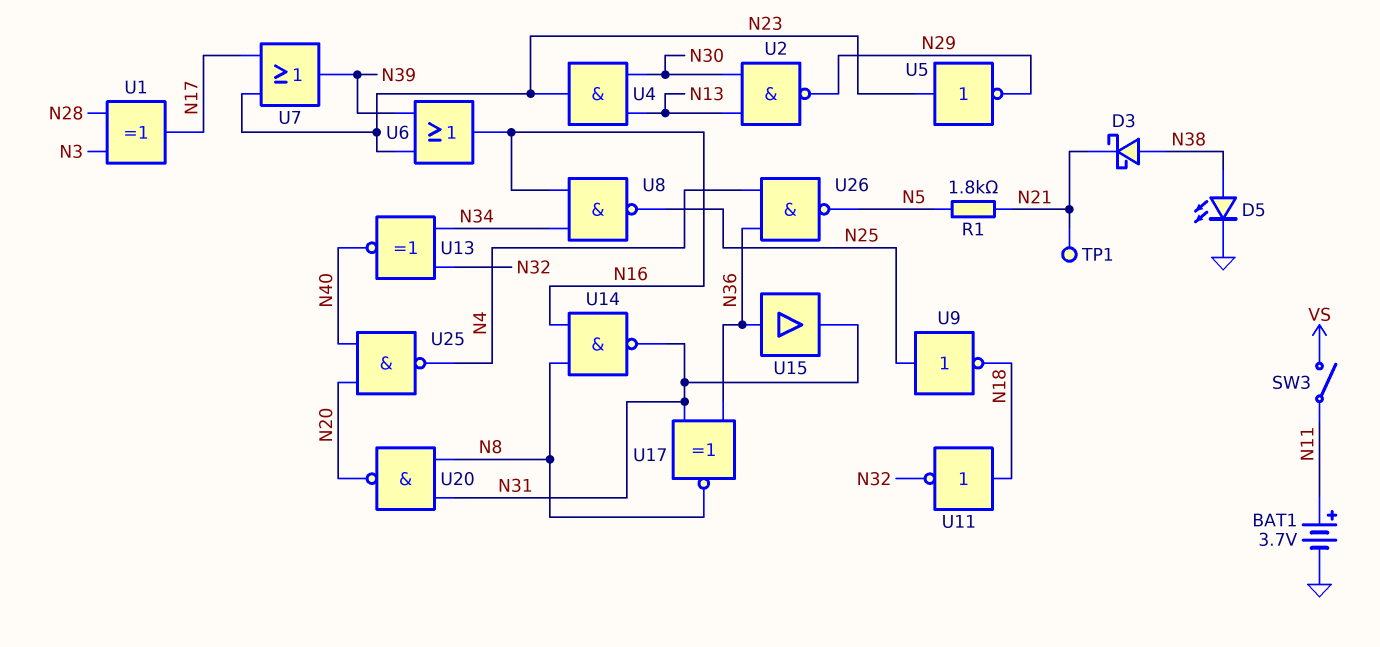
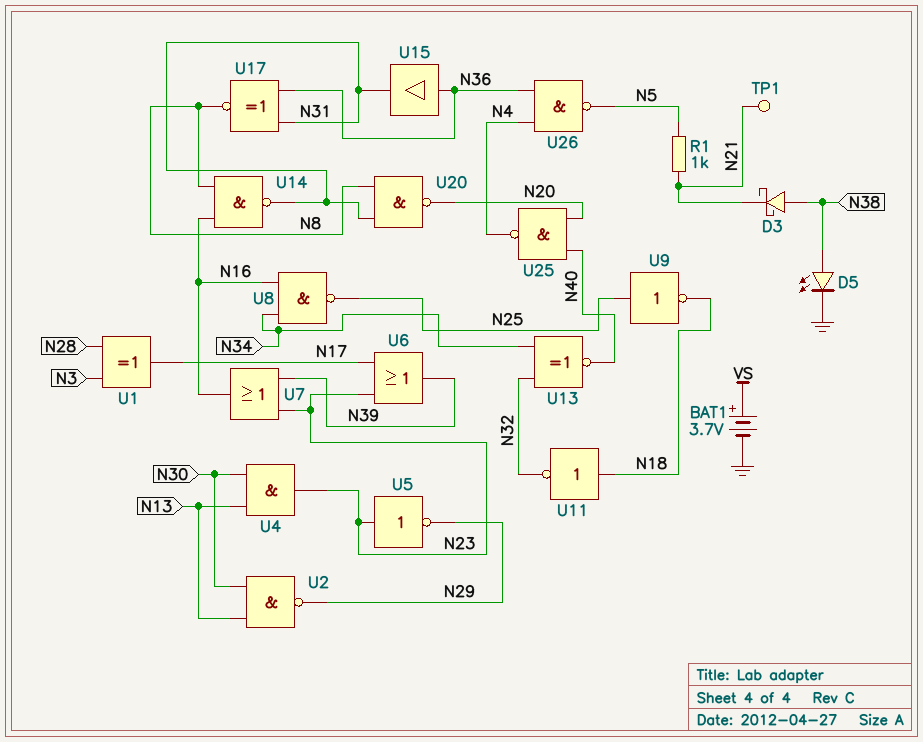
BAT1: 3.7V (plus N11, minus GND) -> 3.7V (plus VS, minus GND)
R1: 1.8k (N5, N21) -> 1k (N5, N21)
SW3: switch (N11, VS) -> none
U6: OR (in N23, in N39, out N16) -> OR (in N17, in N23, out N39)
U7: OR (in N17, in N23, out N39) -> OR (in N23, in N39, out N16)

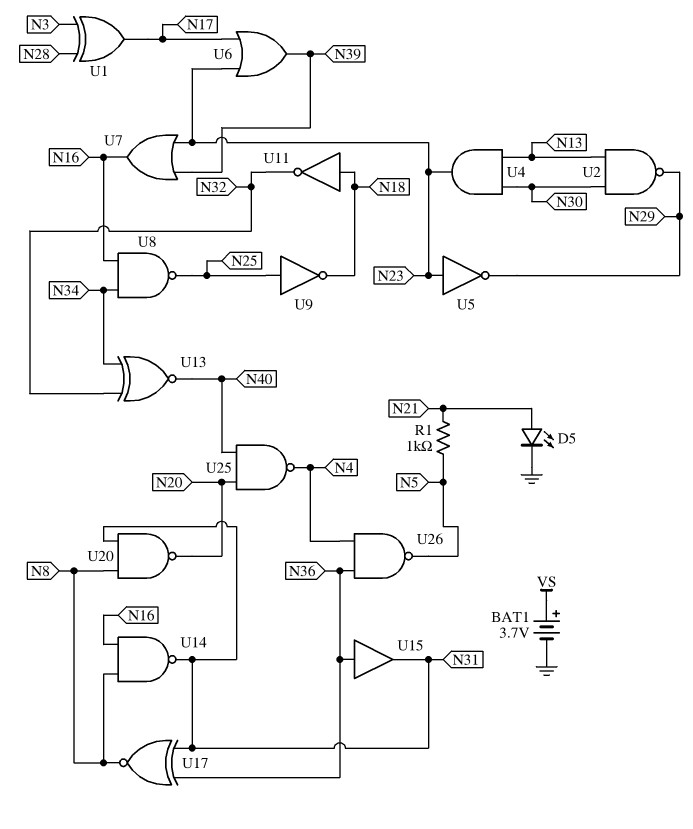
D3: schottky (A N38, K N21) -> none
D5: LED (A N38, K GND) -> LED (A N21, K GND)
TP1: test point (N21) -> none

